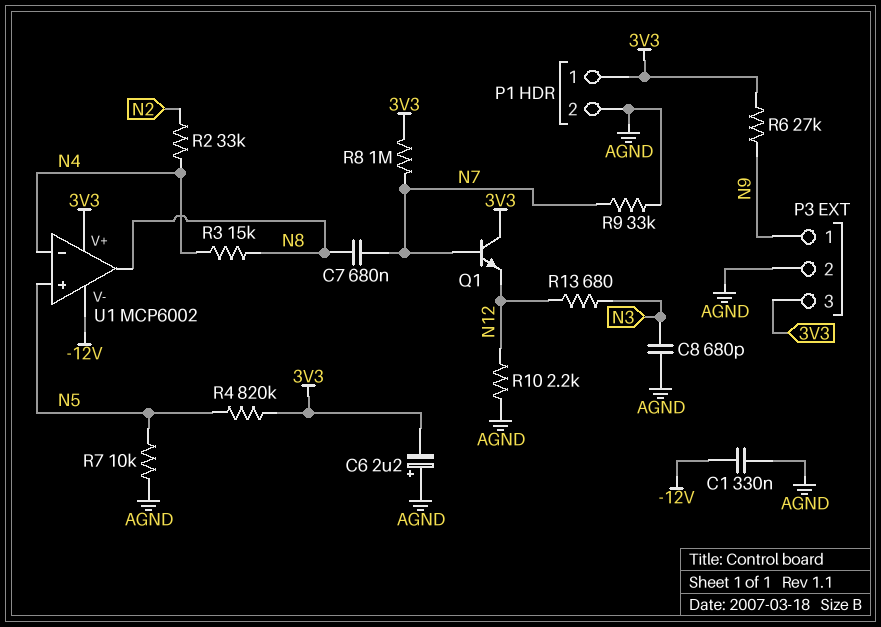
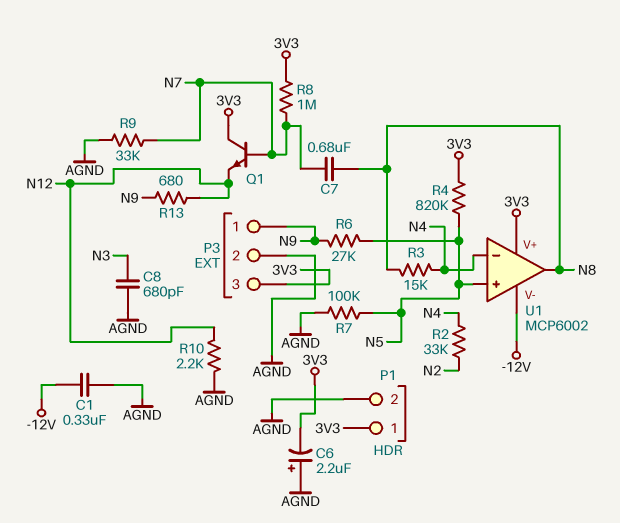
R6: 27k (3V3, N9) -> 27k (N5, N9)
R7: 10k (AGND, N5) -> 100k (AGND, N5)
R13: 680 (N3, N12) -> 680 (N9, N12)

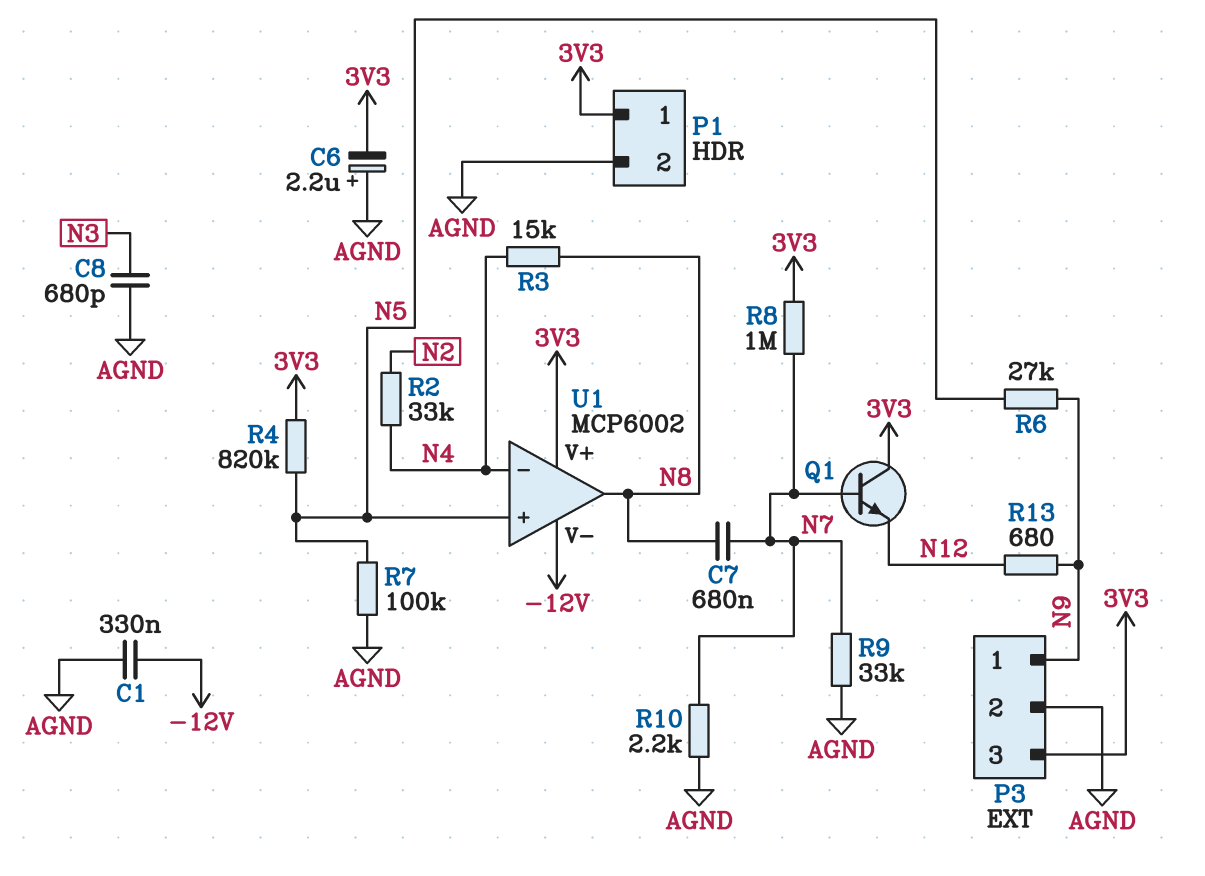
R10: 2.2k (AGND, N12) -> 2.2k (AGND, N7)

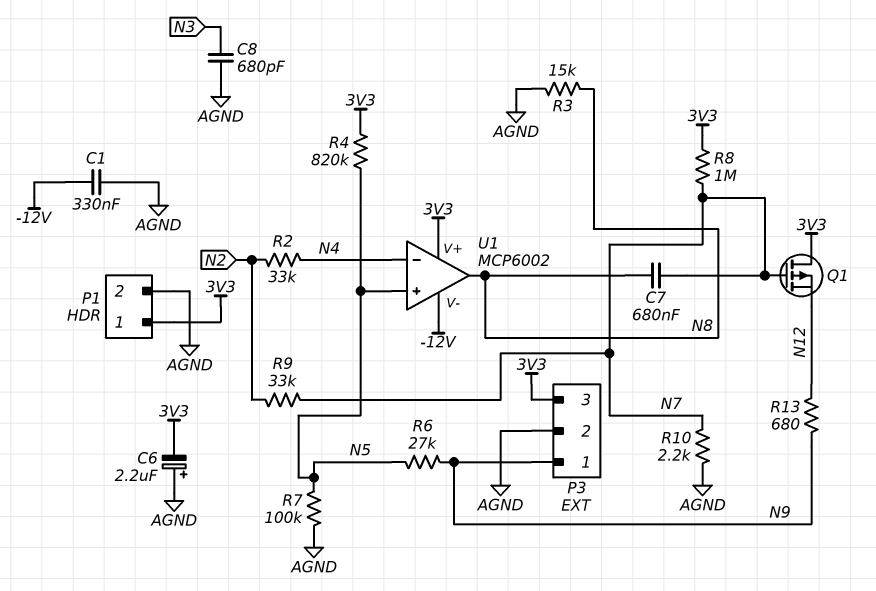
Q1: NPN (B N7, C 3V3, E N12) -> PMOS (G N7, D 3V3, S N12)
R3: 15k (N4, N8) -> 15k (AGND, N8)
R9: 33k (AGND, N7) -> 33k (N2, N7)

